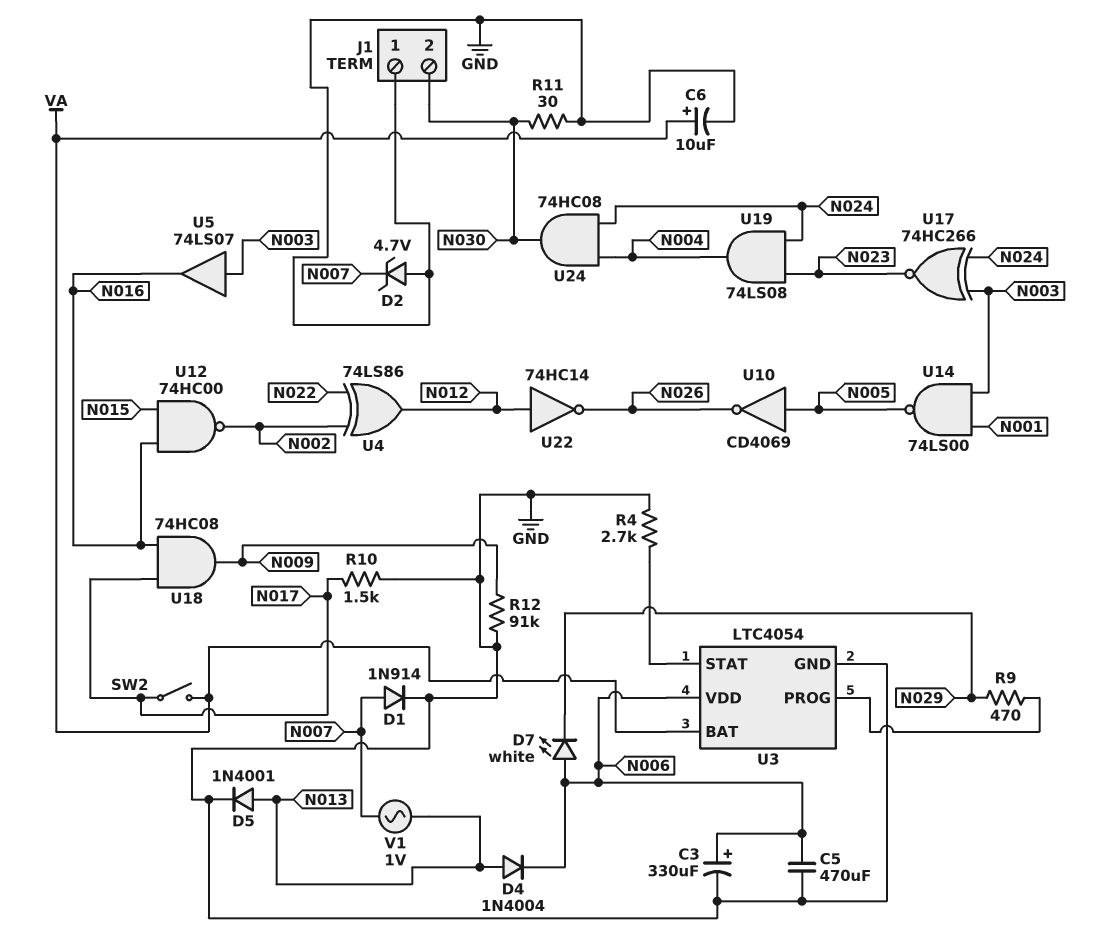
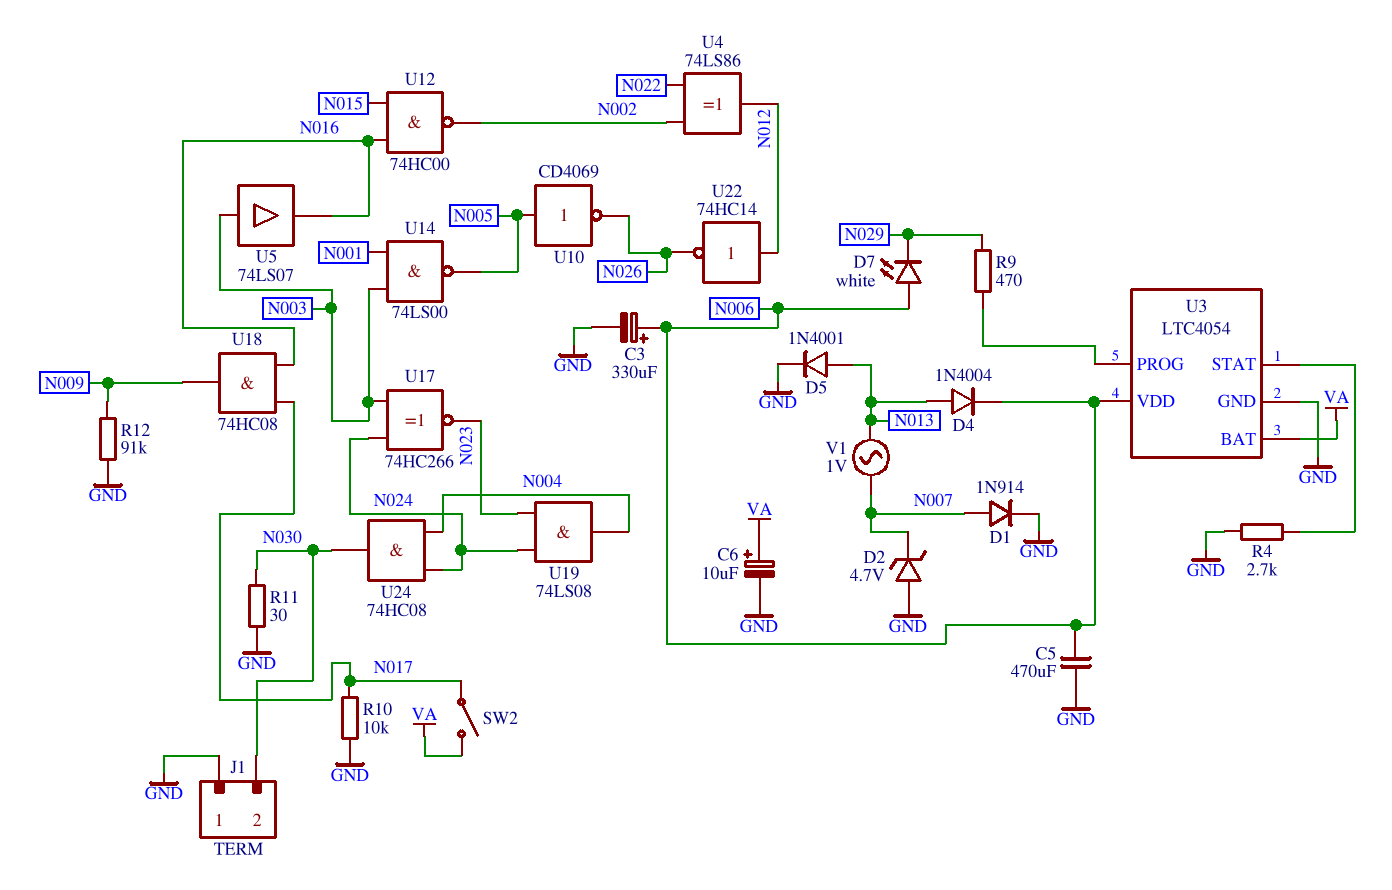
R10: 1.5k (GND, N017) -> 10k (GND, N017)

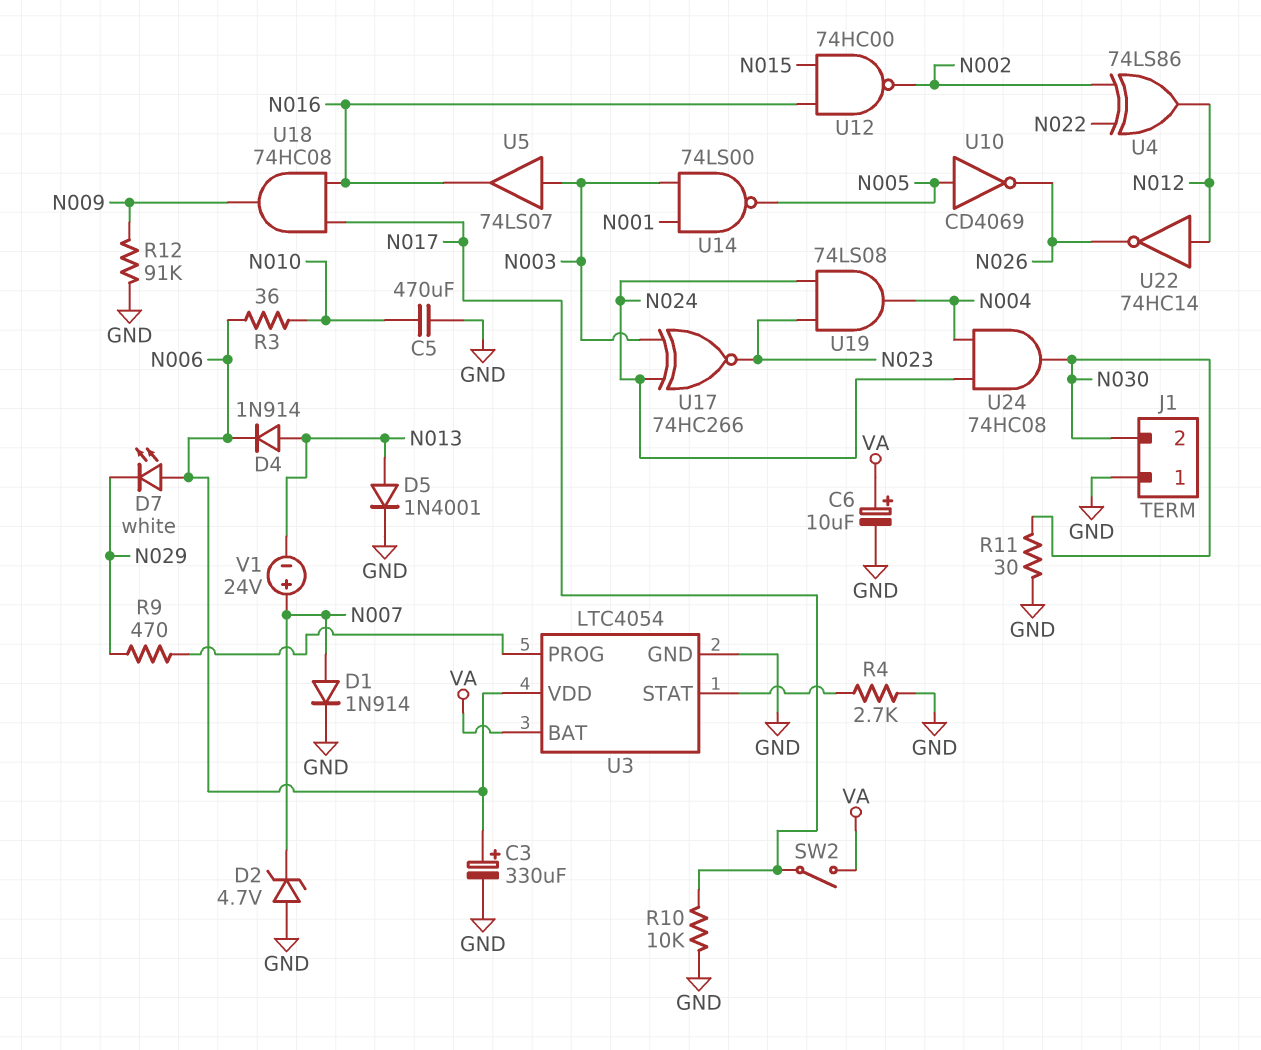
C5: 470uF (GND, N006) -> 470uF (GND, N010)
D4: diode 1N4004 (A N013, K N006) -> diode 1N914 (A N013, K N006)
R3: none -> 36 (N006, N010)
V1: AC 1V (N007, N013) -> 24V (plus N007, minus N013)

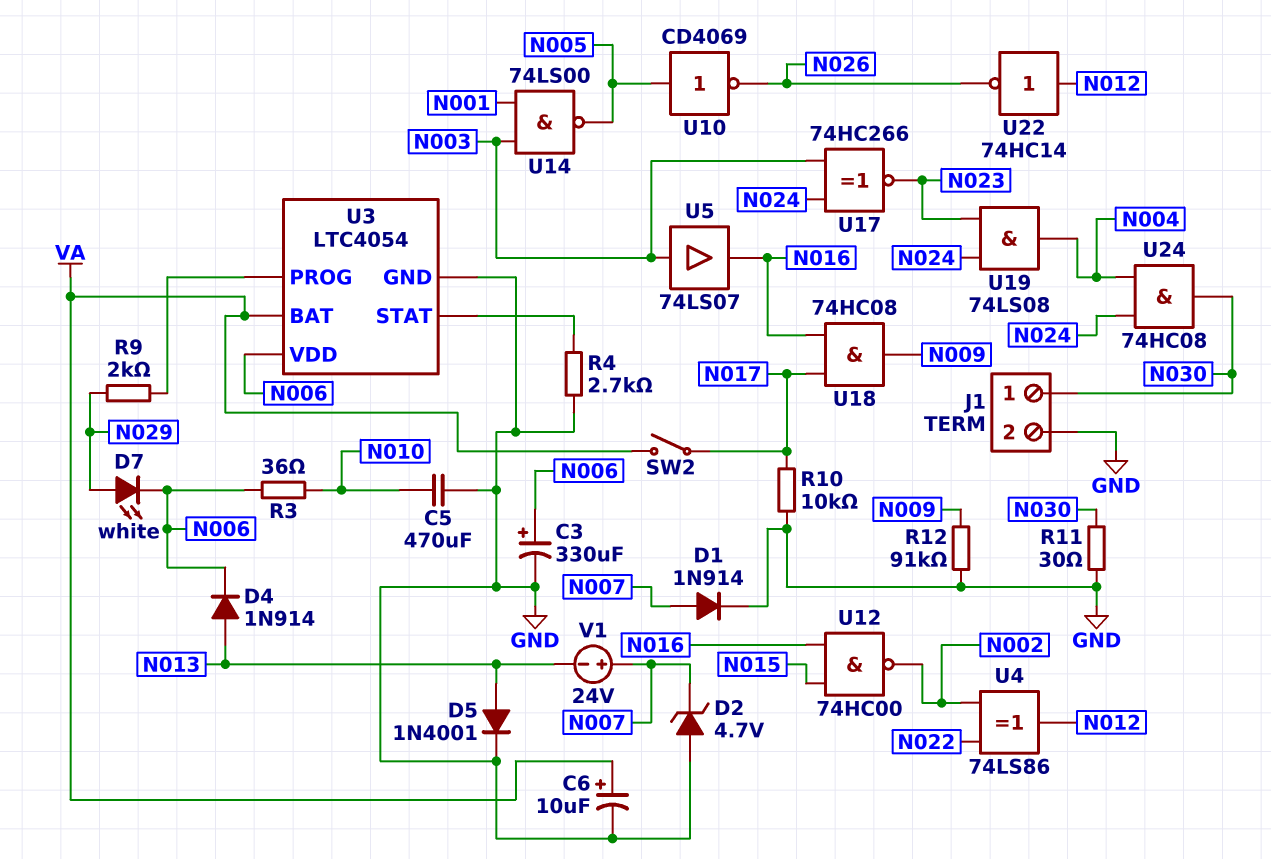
D7: LED white (A N006, K N029) -> LED white (A N029, K N006)
J1 pin 1: GND -> N030
J1 pin 2: N030 -> GND
R9: 470 (N029, U3/PROG) -> 2k (N029, U3/PROG)

